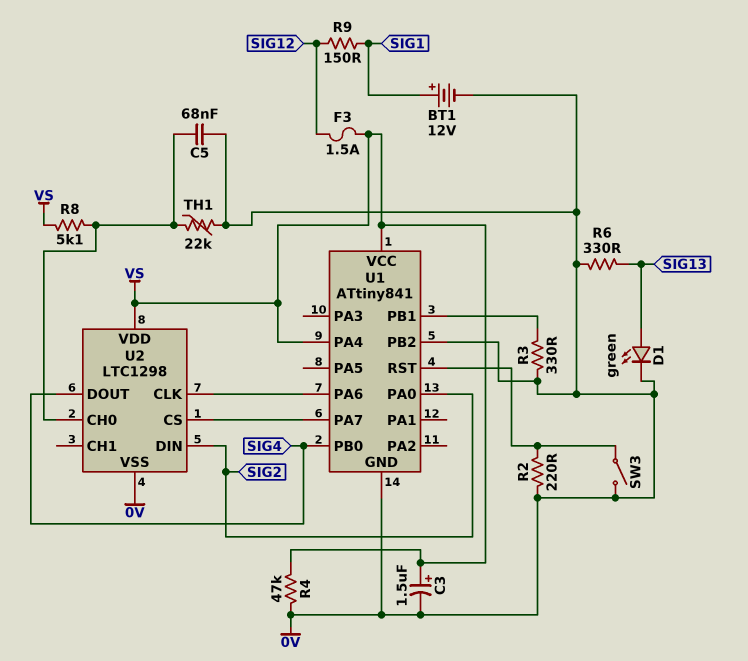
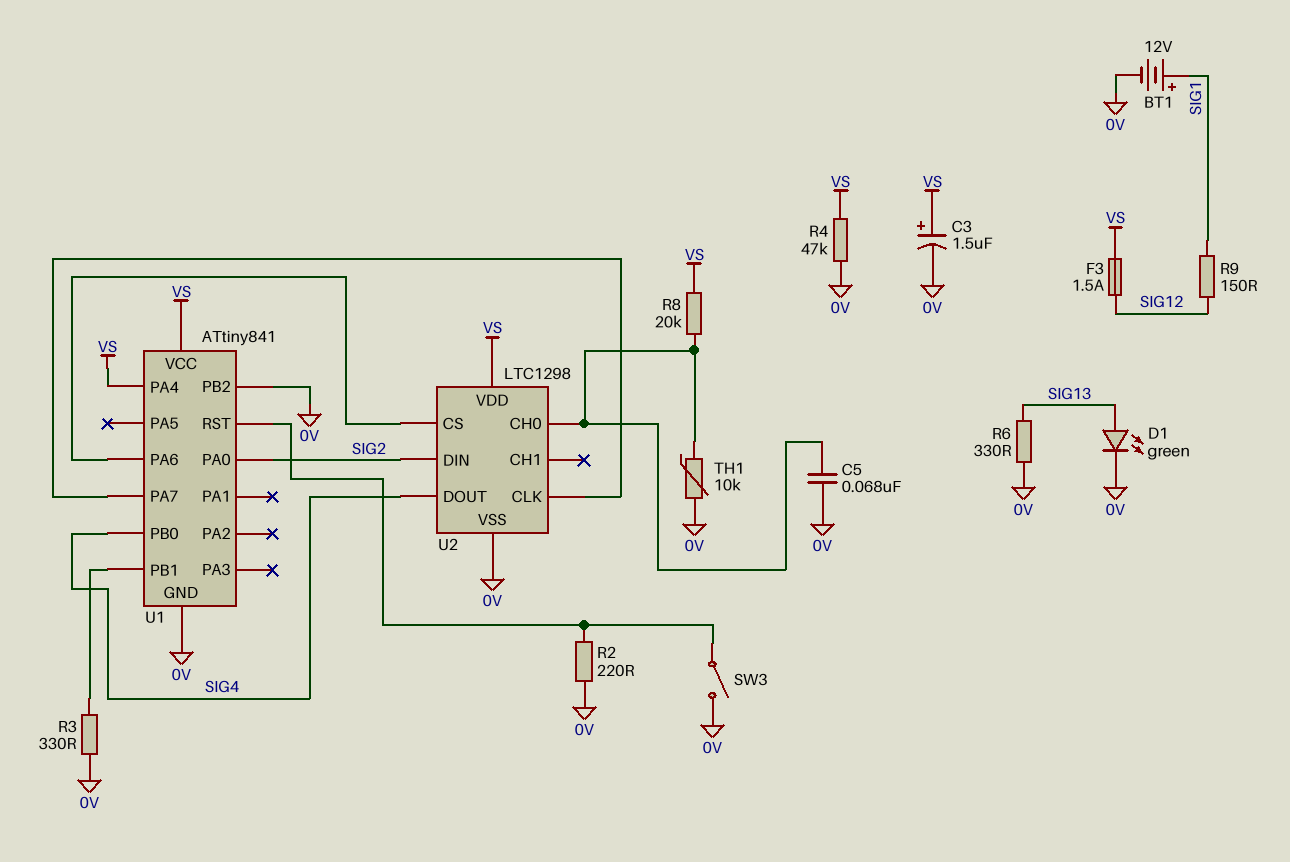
R8: 5.1k (U2/CH0, VS) -> 20k (U2/CH0, VS)
TH1: 22k (0V, U2/CH0) -> 10k (0V, U2/CH0)
U2 pin CLK: U1/PA6 -> U1/PA7
U2 pin CS: U1/PA7 -> U1/PA6

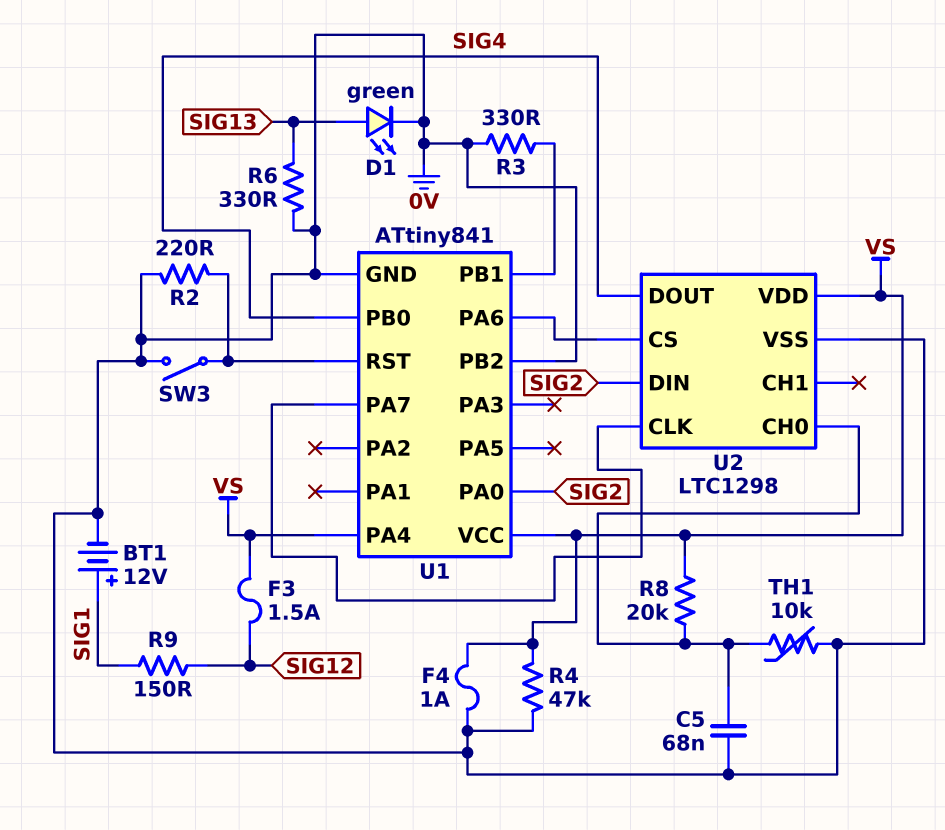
C3: 1.5uF (plus VS, minus 0V) -> none
F4: none -> 1A (0V, VS)

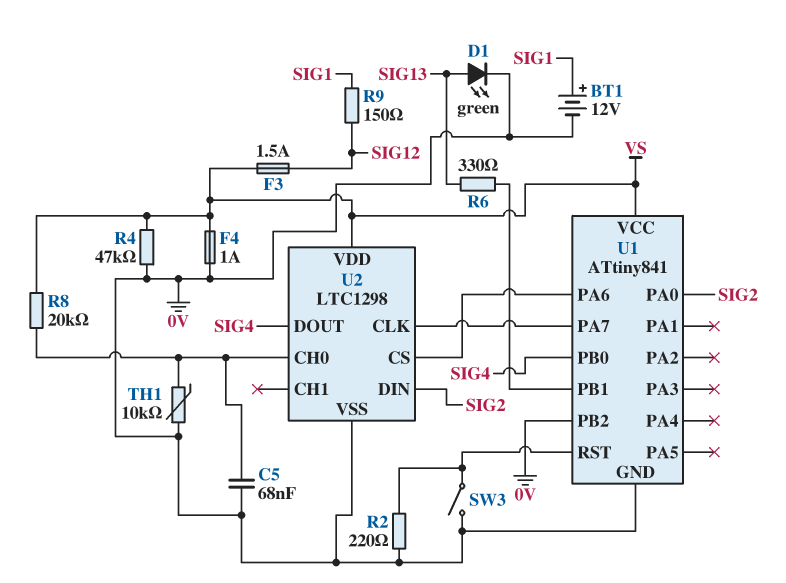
R3: 330 (0V, U1/PB1) -> none
R6: 330 (0V, SIG13) -> 330 (SIG13, U1/PB1)
U1 pin PA4: VS -> none

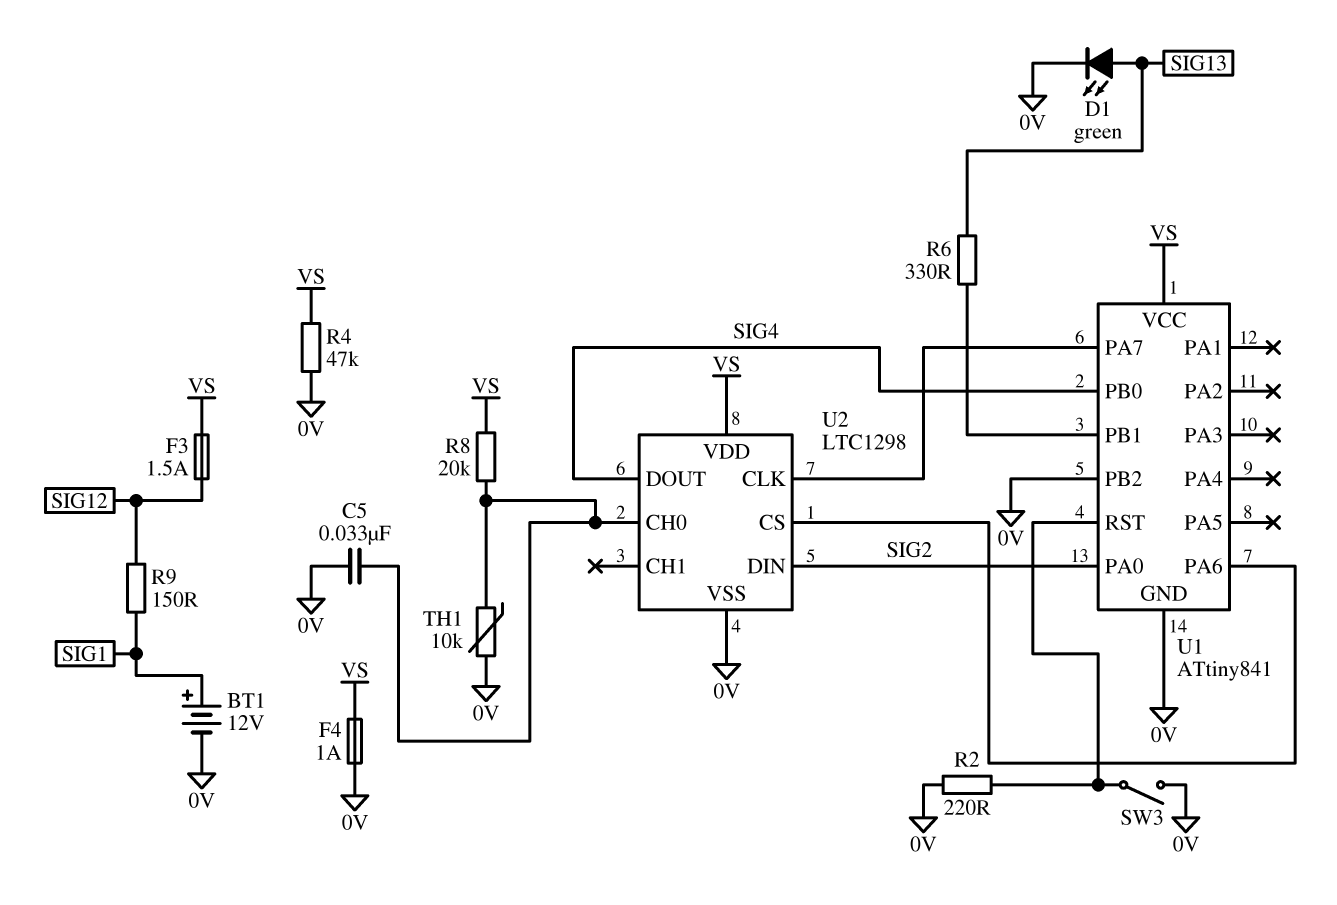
C5: 68nF (0V, U2/CH0) -> 33nF (0V, U2/CH0)

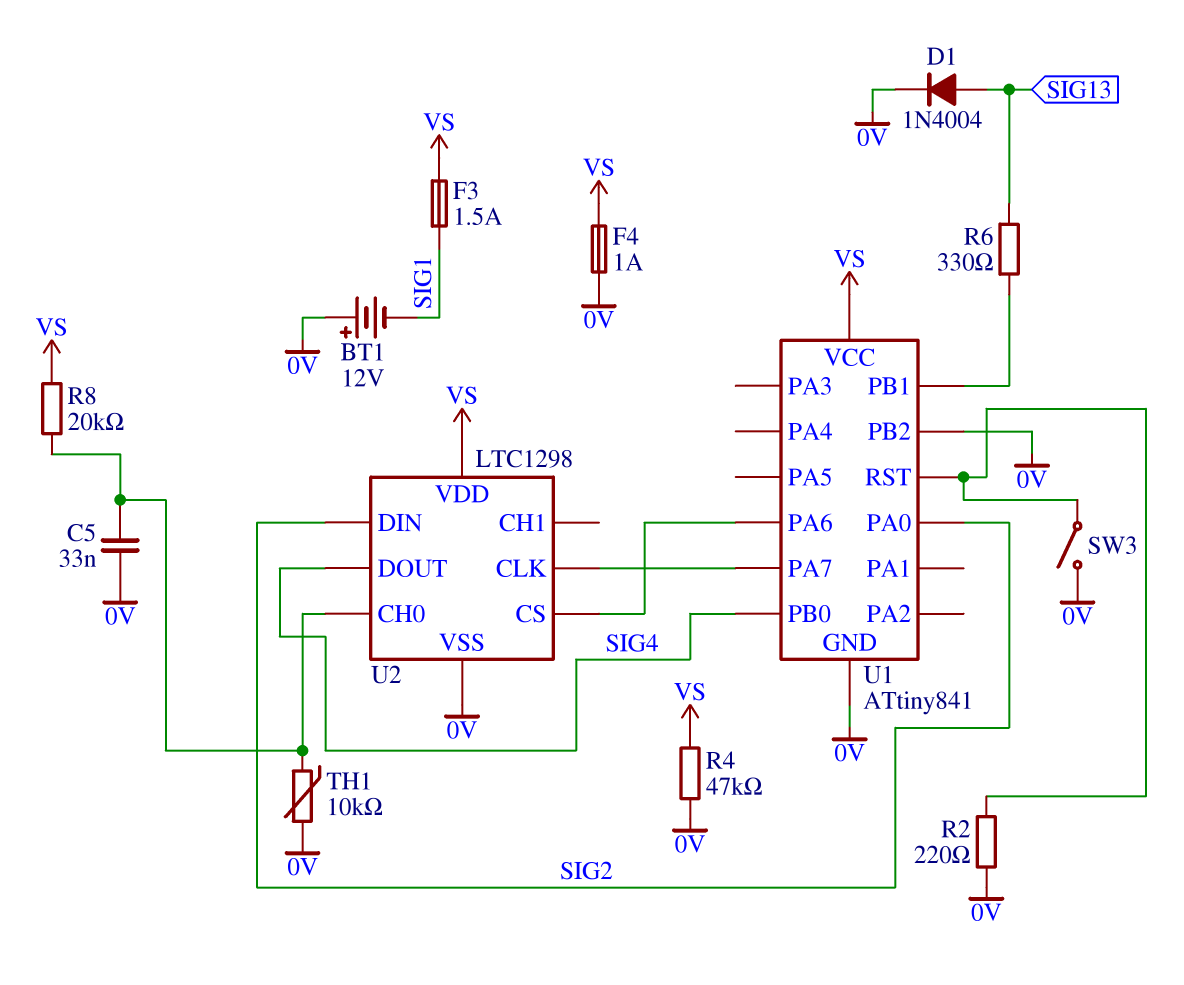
BT1: 12V (plus SIG1, minus 0V) -> 12V (plus 0V, minus SIG1)
D1: LED green (A SIG13, K 0V) -> diode 1N4004 (A SIG13, K 0V)
F3: 1.5A (SIG12, VS) -> 1.5A (SIG1, VS)
R9: 150 (SIG1, SIG12) -> none

